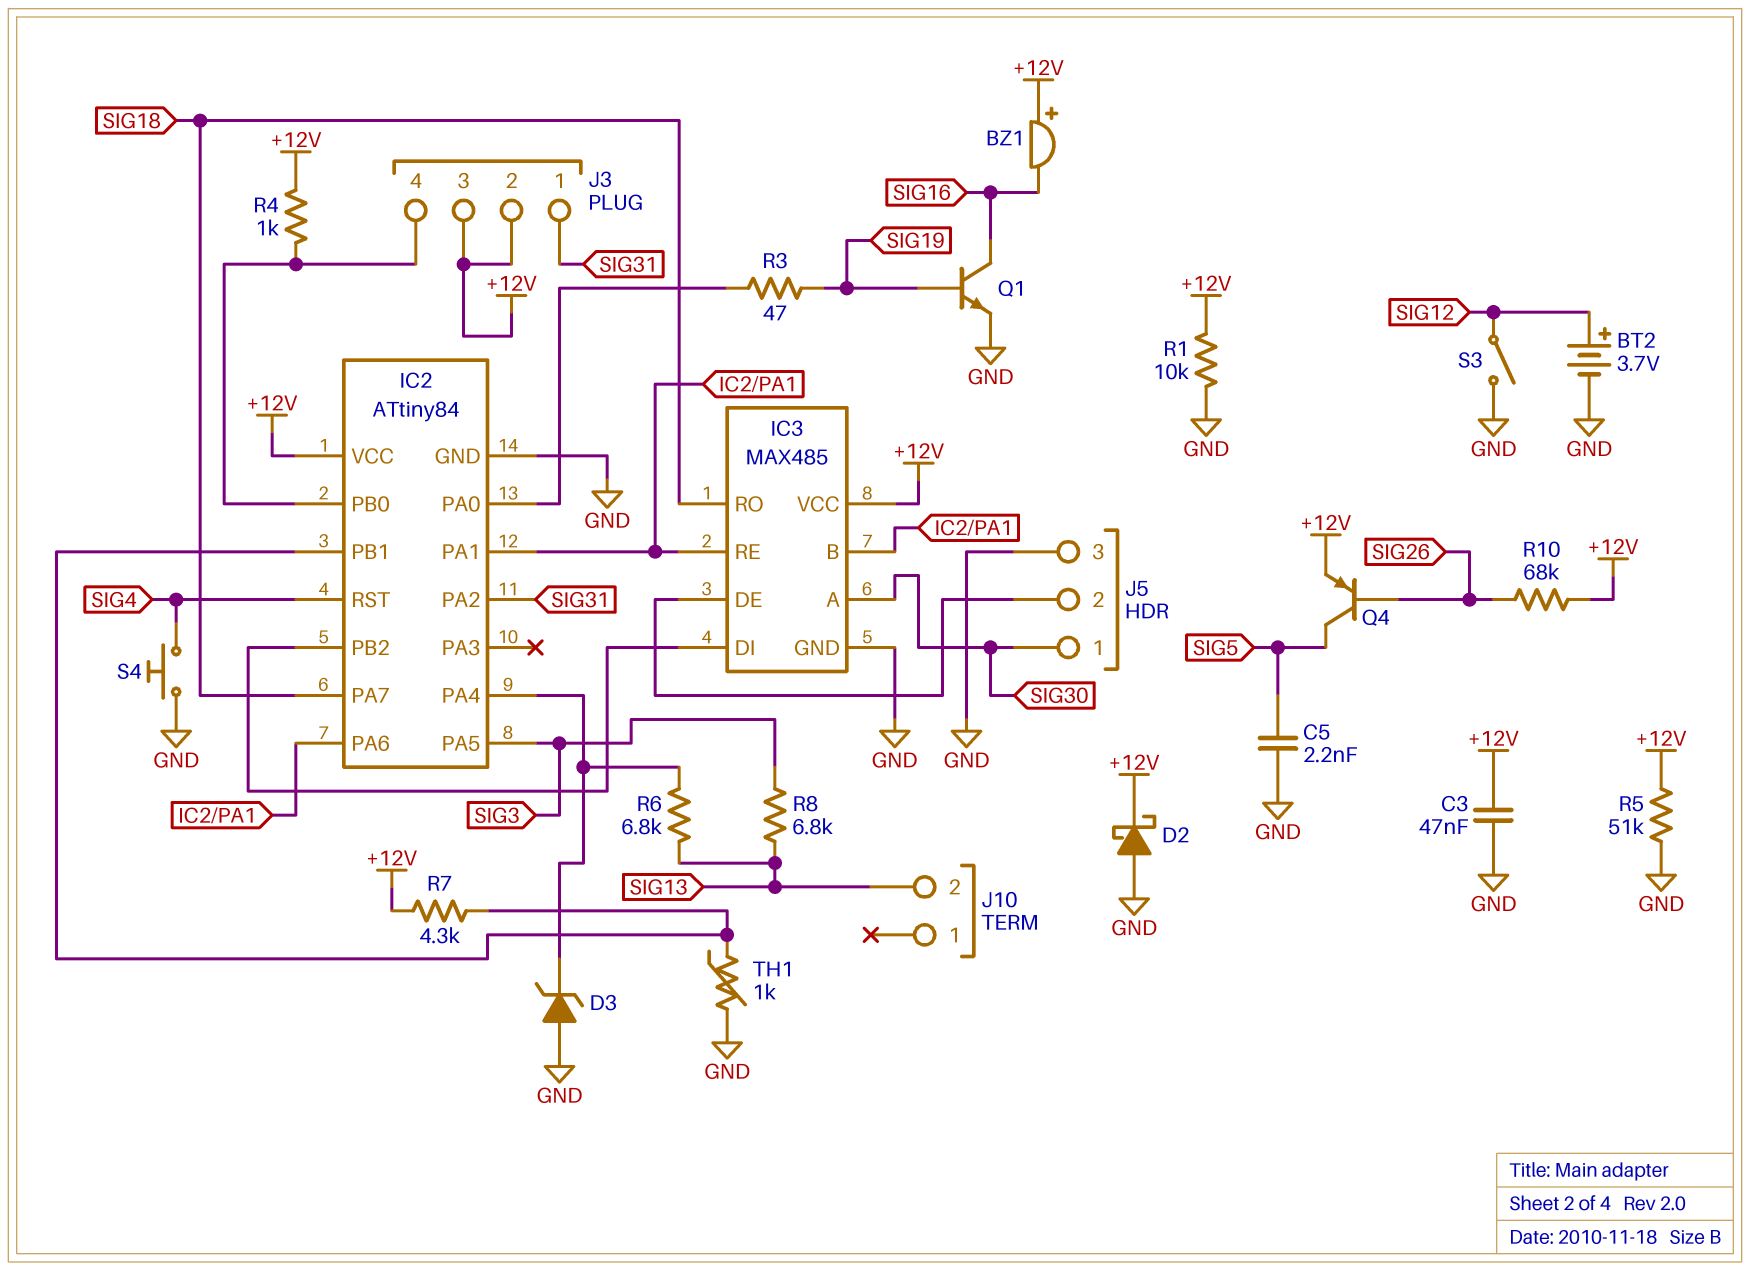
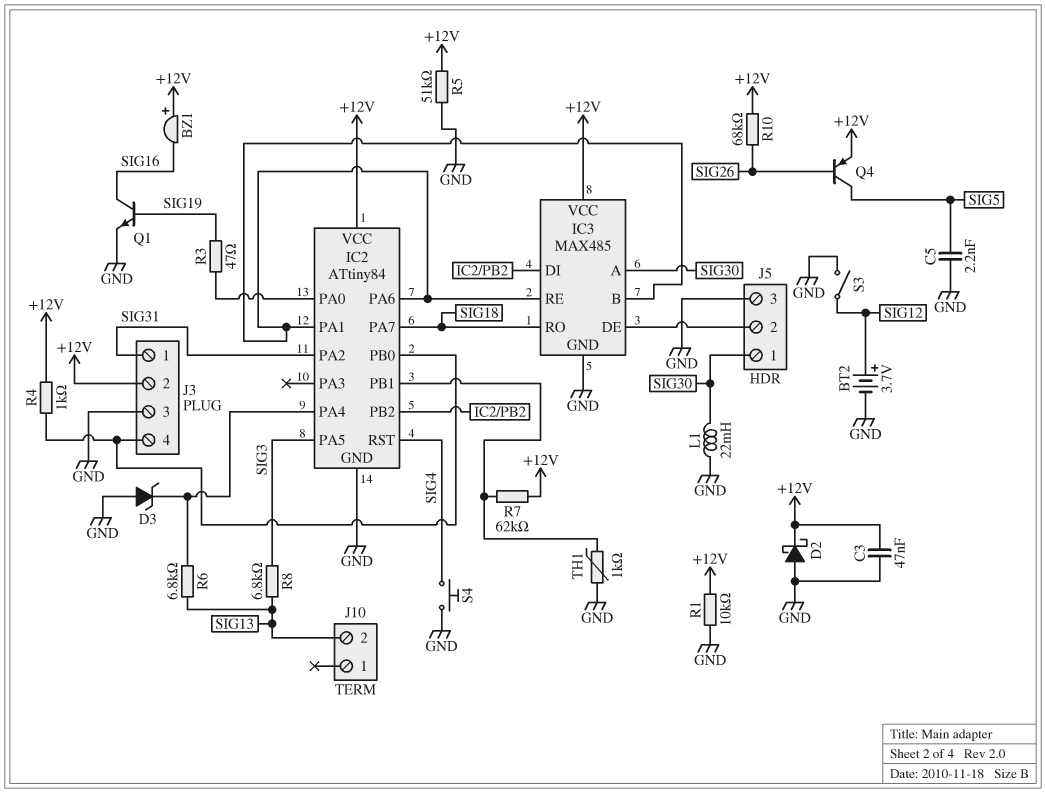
J3 pin 3: +12V -> GND
L1: none -> 22mH (GND, SIG30)
R7: 4.3k (+12V, IC2/PB1) -> 62k (+12V, IC2/PB1)

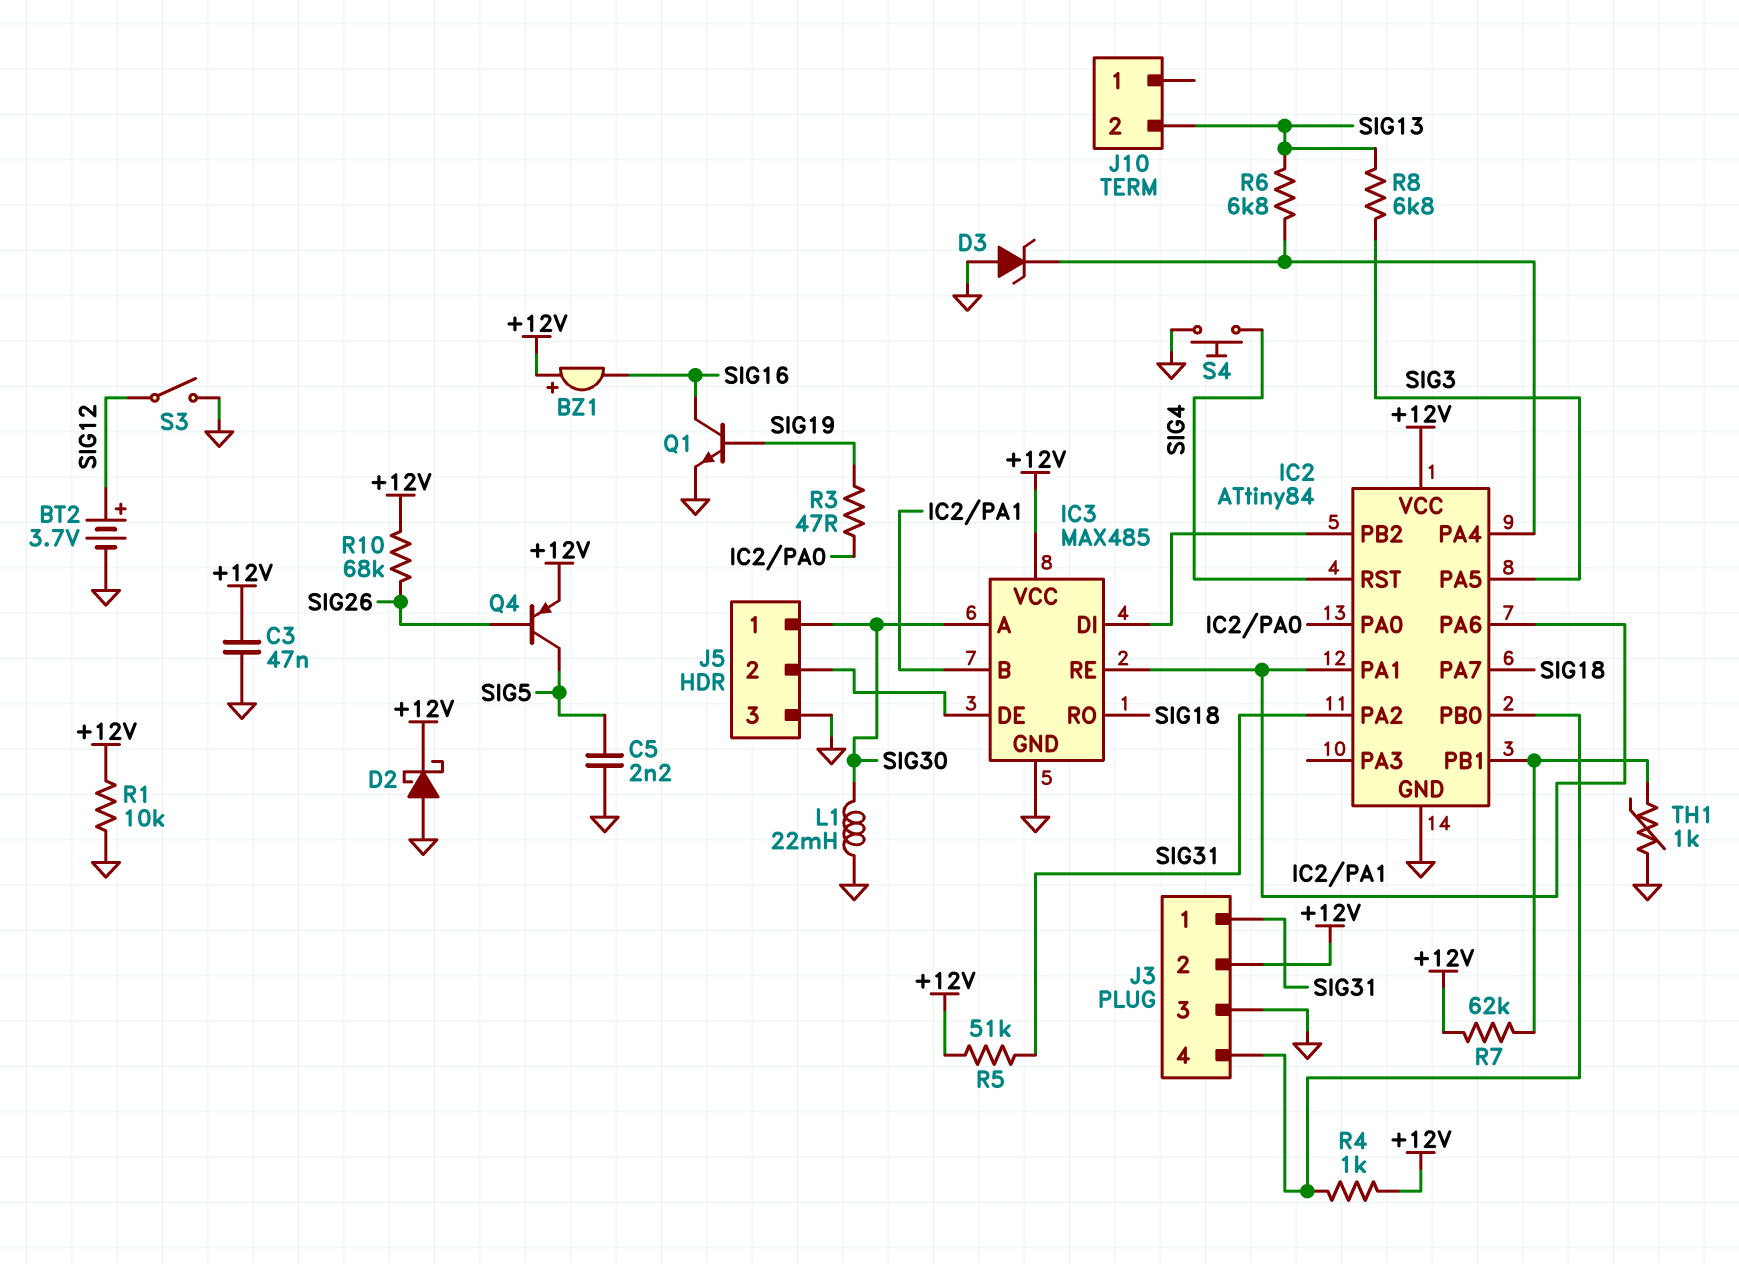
R5: 51k (+12V, GND) -> 51k (+12V, SIG31)

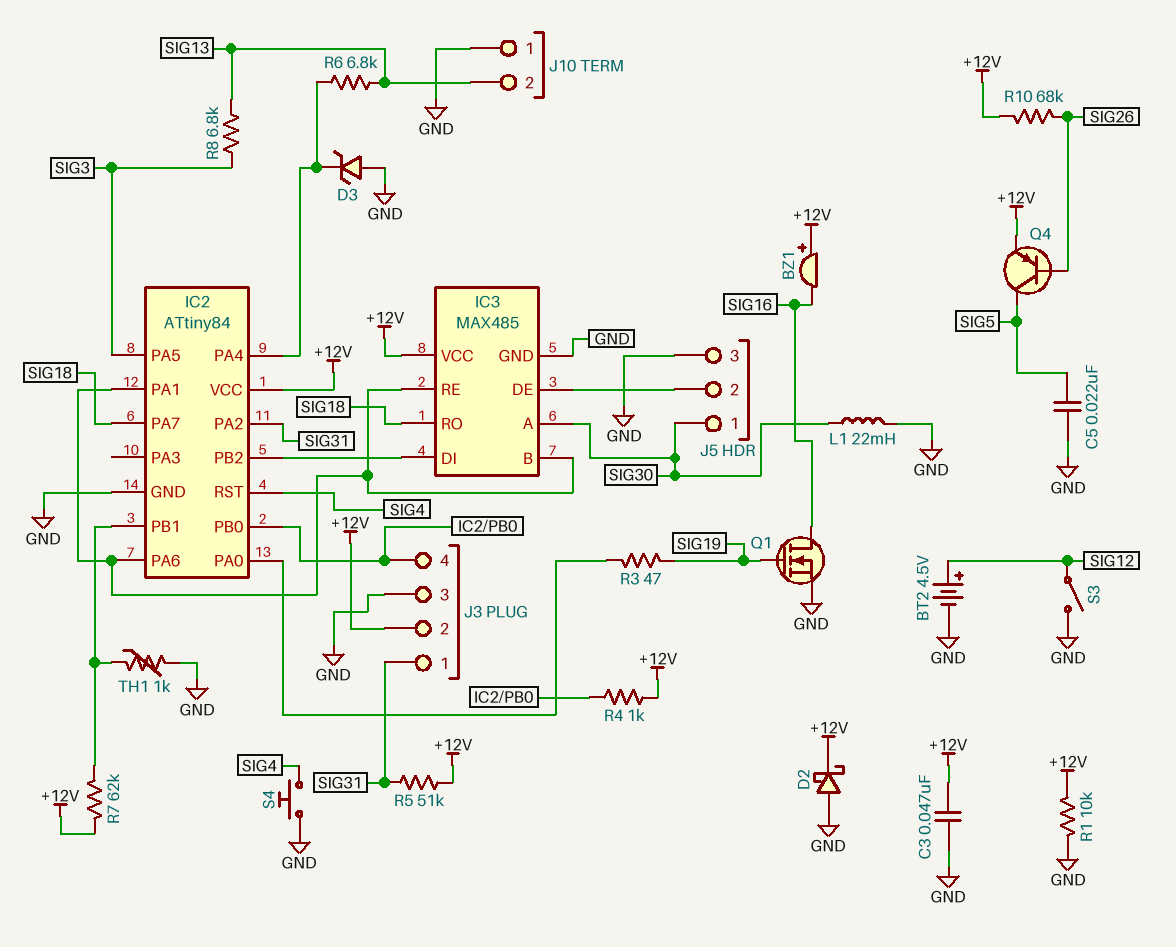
BT2: 3.7V (plus SIG12, minus GND) -> 4.5V (plus SIG12, minus GND)
C5: 2.2nF (GND, SIG5) -> 22nF (GND, SIG5)
J10 pin 1: none -> GND
Q1: NPN (B SIG19, C SIG16, E GND) -> NMOS (G SIG19, D SIG16, S GND)

